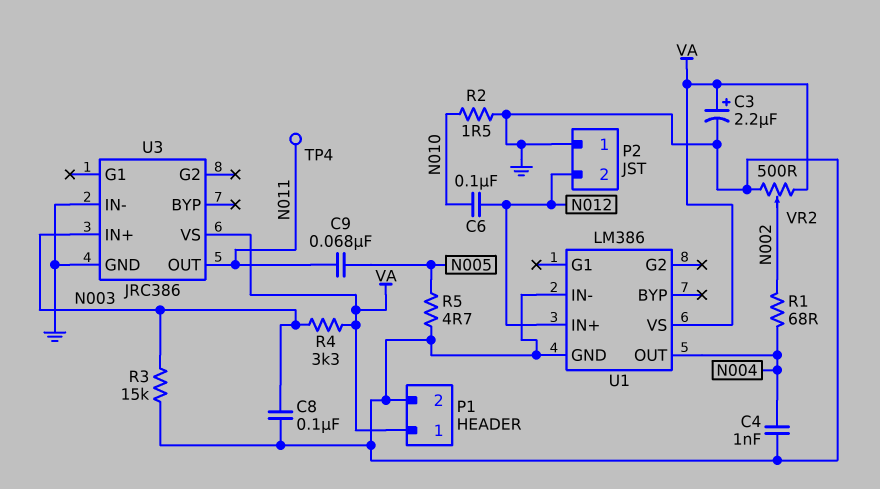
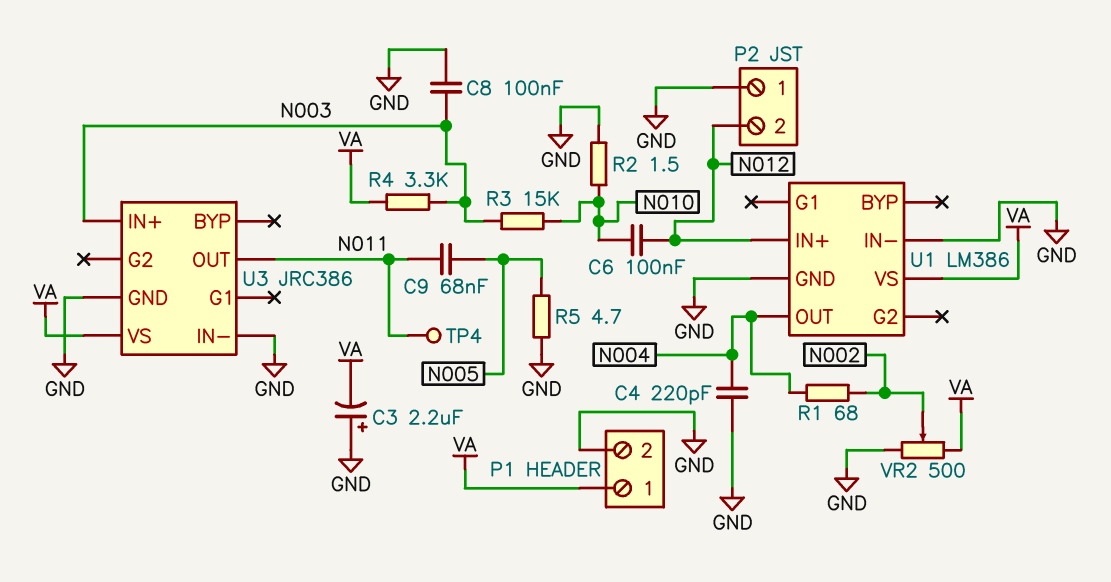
C3: 2.2uF (plus VA, minus GND) -> 2.2uF (plus GND, minus VA)
C4: 1nF (GND, N004) -> 220pF (GND, N004)
R3: 15k (GND, N003) -> 15k (N003, N010)

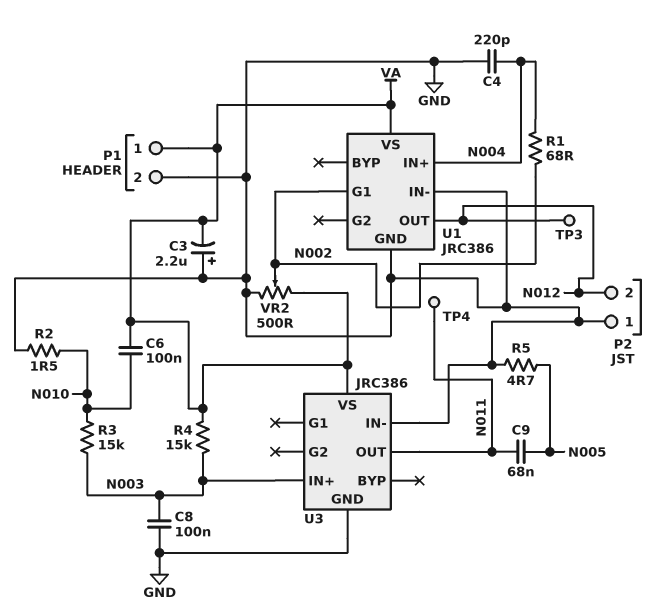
C6: 100nF (N010, N012) -> 100nF (N010, VA)
R4: 3.3k (N003, VA) -> 15k (N003, VA)
TP3: none -> test point (N012)
U1: LM386 -> JRC386
U1 pin G1: none -> N002
U1 pin IN+: N012 -> N004
U1 pin OUT: N004 -> N012

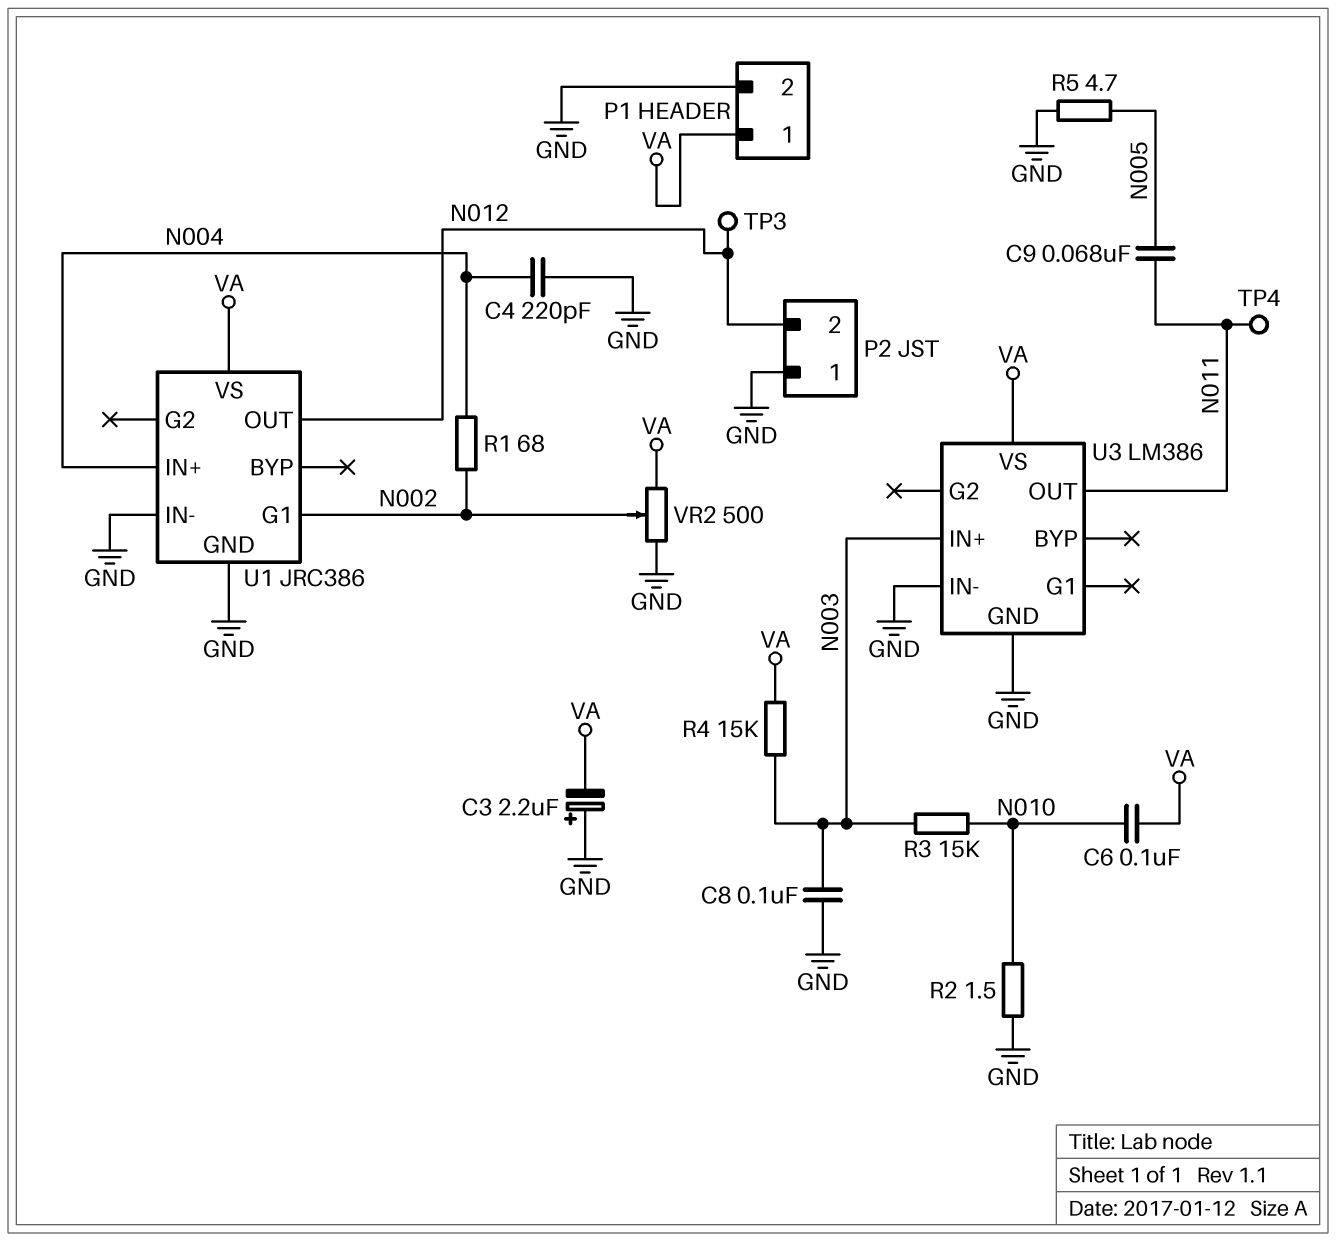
U3: JRC386 -> LM386

